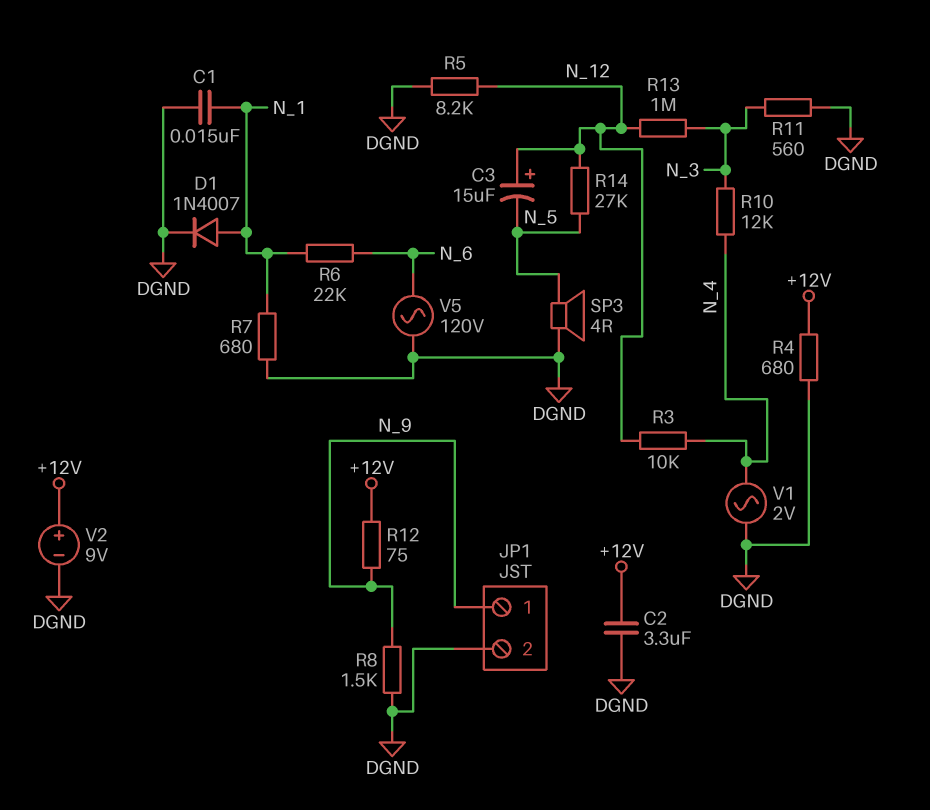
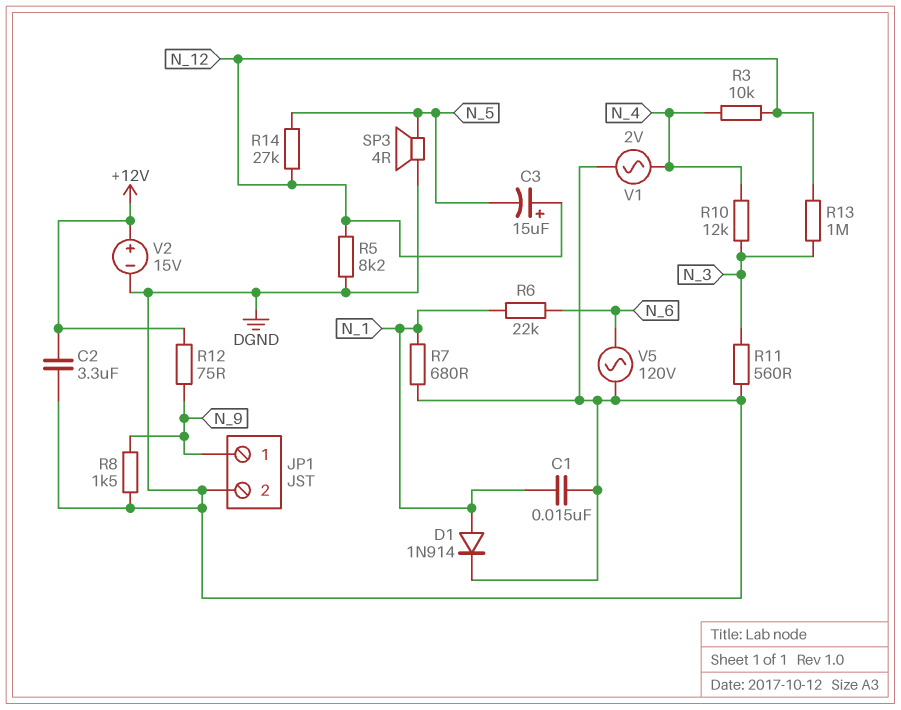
D1: diode 1N4007 (A N_1, K DGND) -> diode 1N914 (A N_1, K DGND)
R4: 680 (+12V, DGND) -> none
V2: 9V (plus +12V, minus DGND) -> 15V (plus +12V, minus DGND)

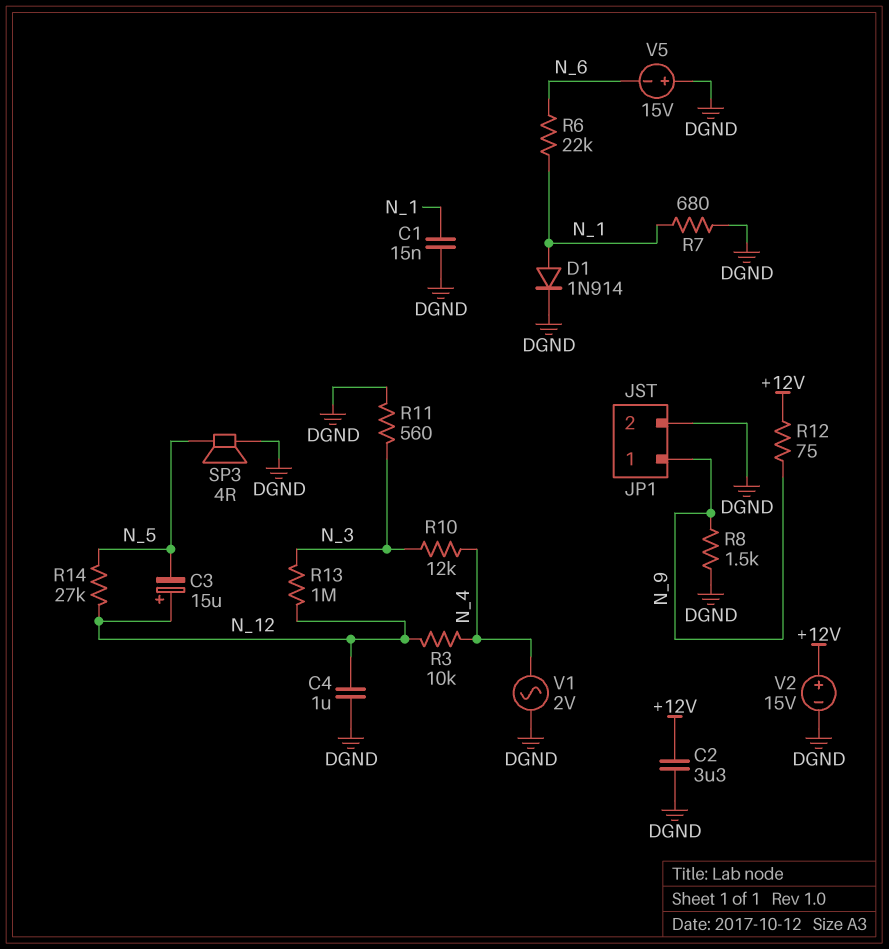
C4: none -> 1uF (DGND, N_12)
R5: 8.2k (DGND, N_12) -> none
V5: AC 120V (DGND, N_6) -> 15V (plus DGND, minus N_6)

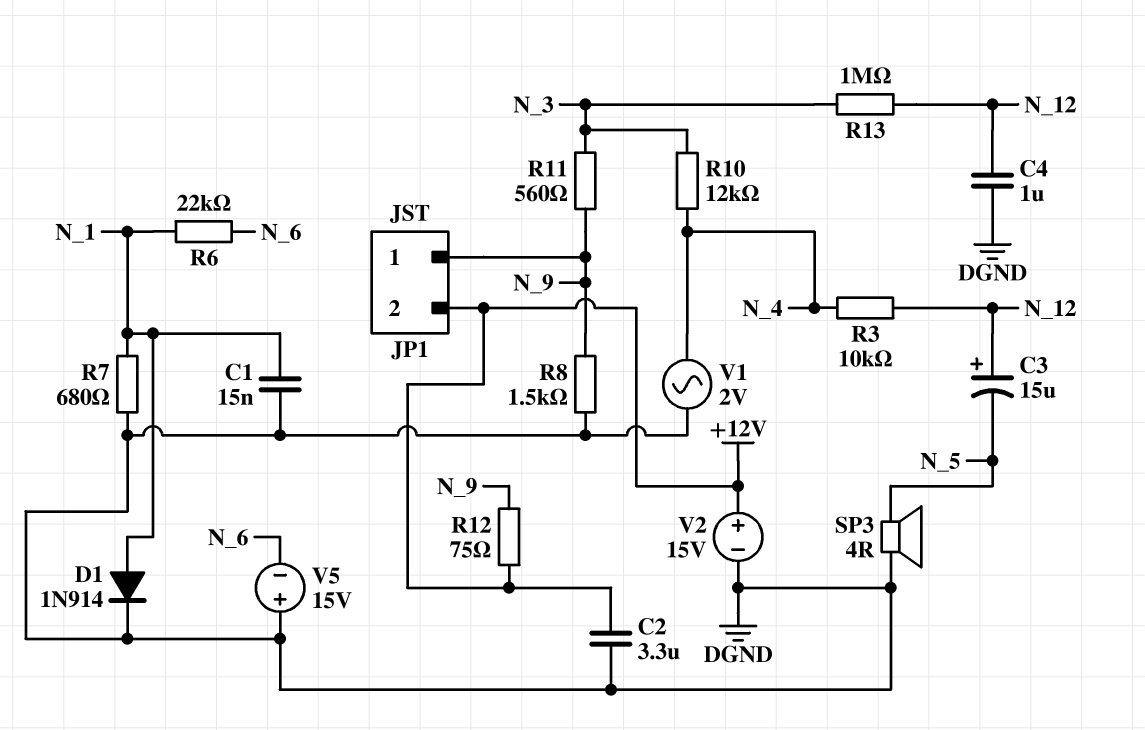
JP1 pin 2: DGND -> +12V
R11: 560 (DGND, N_3) -> 560 (N_3, N_9)
R14: 27k (N_5, N_12) -> none

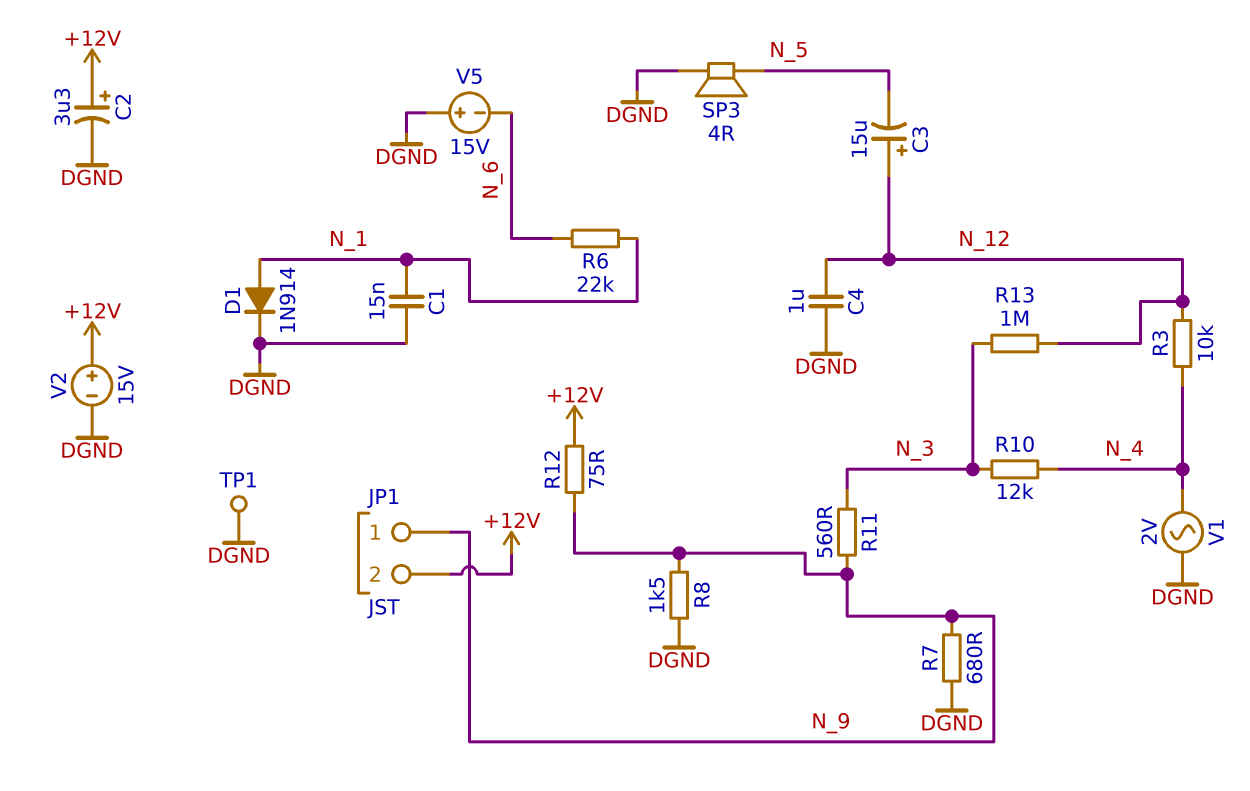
C2: 3.3uF (+12V, DGND) -> 3.3uF (plus +12V, minus DGND)
R7: 680 (DGND, N_1) -> 680 (DGND, N_9)
TP1: none -> test point (DGND)

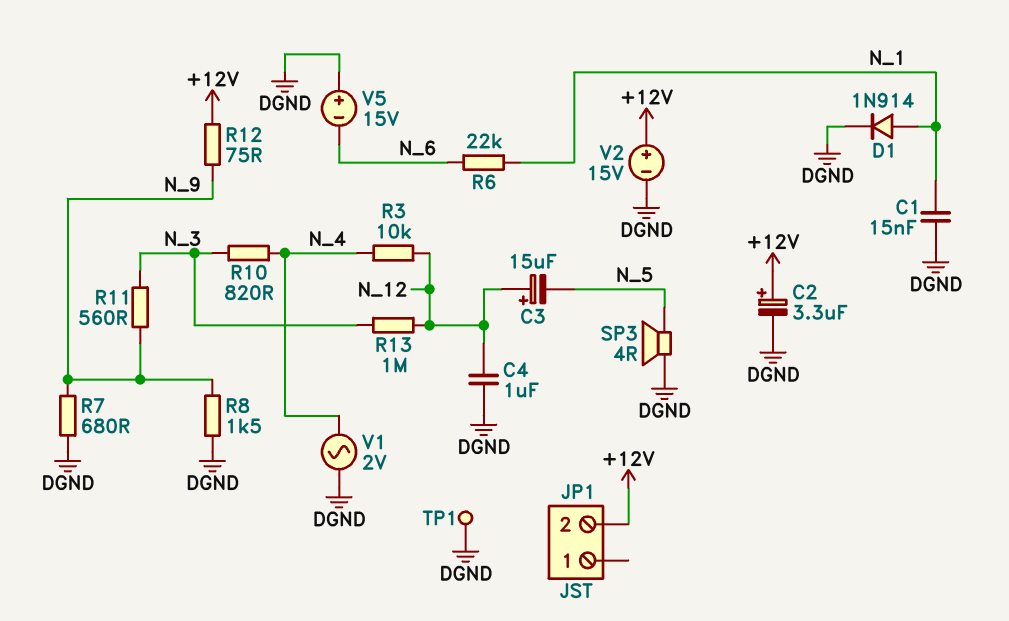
JP1 pin 1: N_9 -> none
R10: 12k (N_3, N_4) -> 820 (N_3, N_4)

